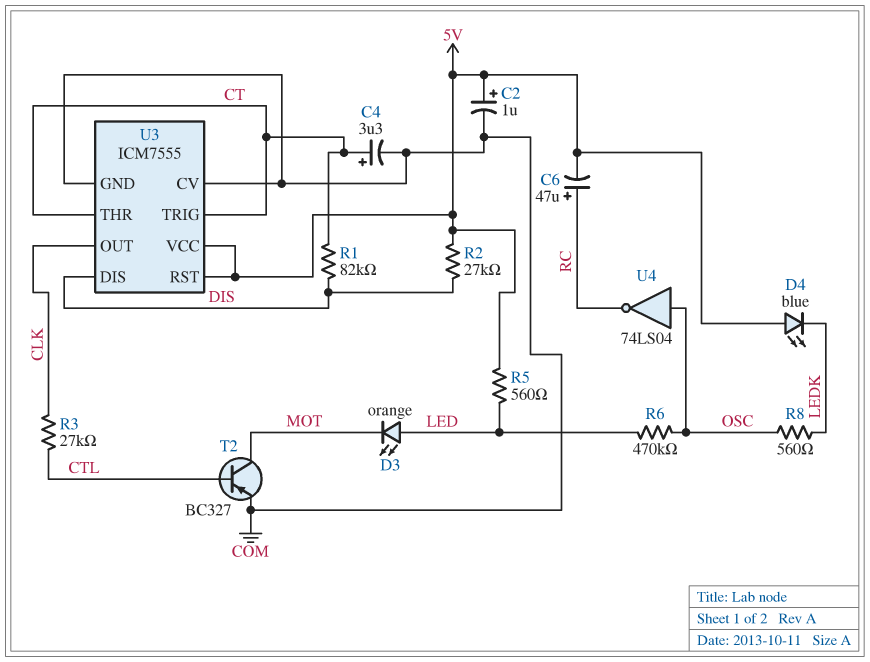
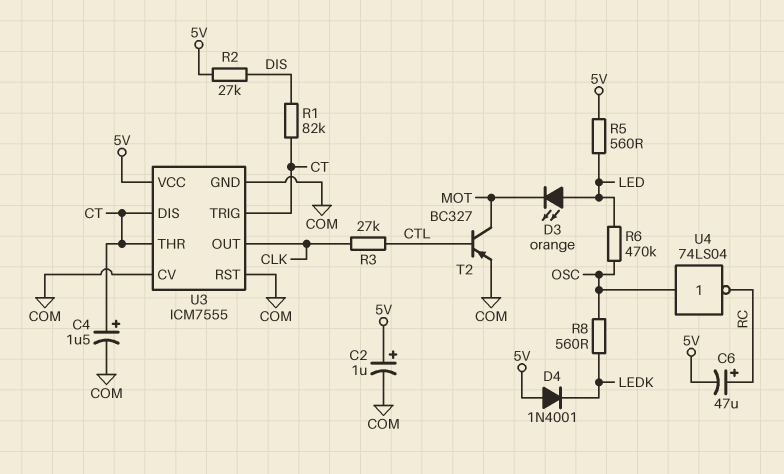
C4: 3.3uF (plus CT, minus COM) -> 1.5uF (plus CT, minus COM)
D4: LED blue (A 5V, K LEDK) -> diode 1N4001 (A 5V, K LEDK)
U3 pin DIS: DIS -> CT
U3 pin RST: 5V -> COM

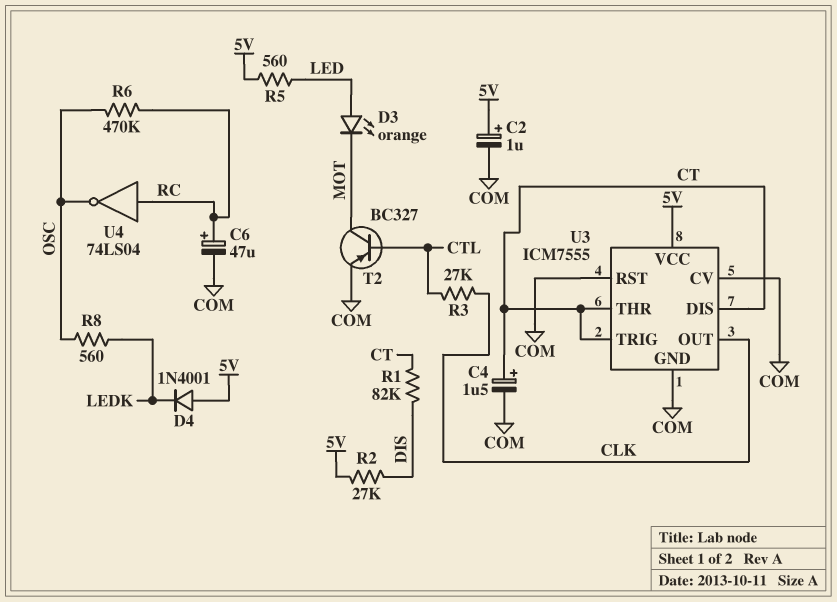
C6: 47uF (plus RC, minus 5V) -> 47uF (plus RC, minus COM)
R6: 470k (LED, OSC) -> 470k (OSC, RC)
U4: NOT 74LS04 (in OSC, out RC) -> NOT 74LS04 (in RC, out OSC)

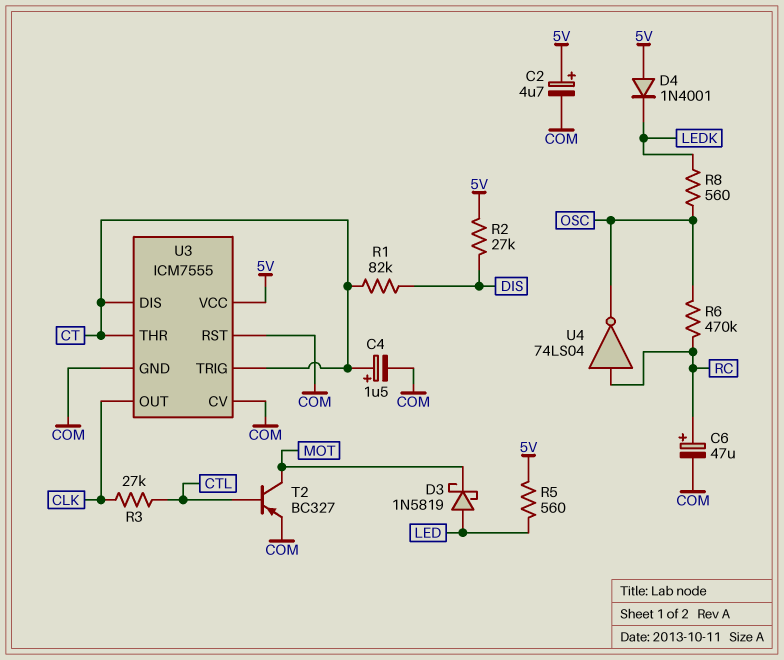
C2: 1uF (plus 5V, minus COM) -> 4.7uF (plus 5V, minus COM)
D3: LED orange (A LED, K MOT) -> schottky 1N5819 (A LED, K MOT)

